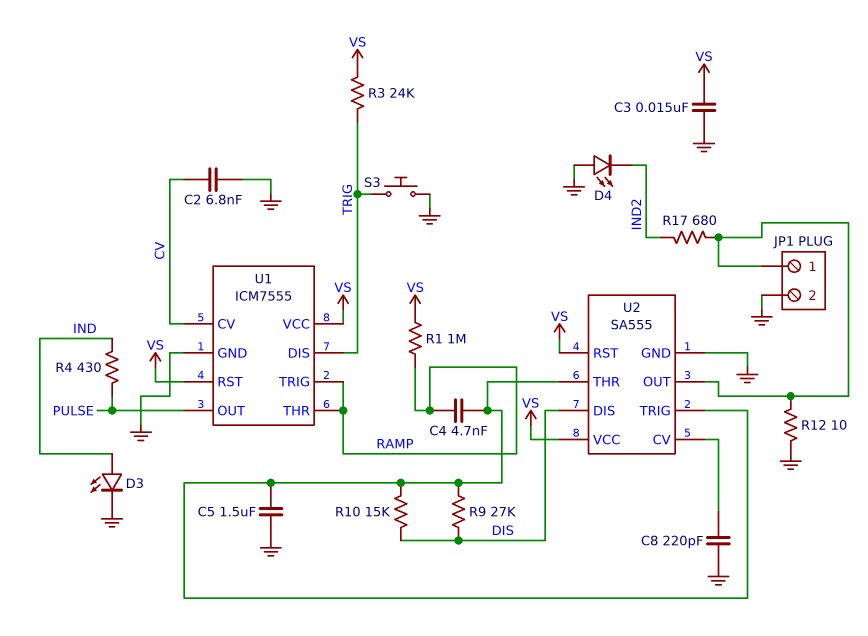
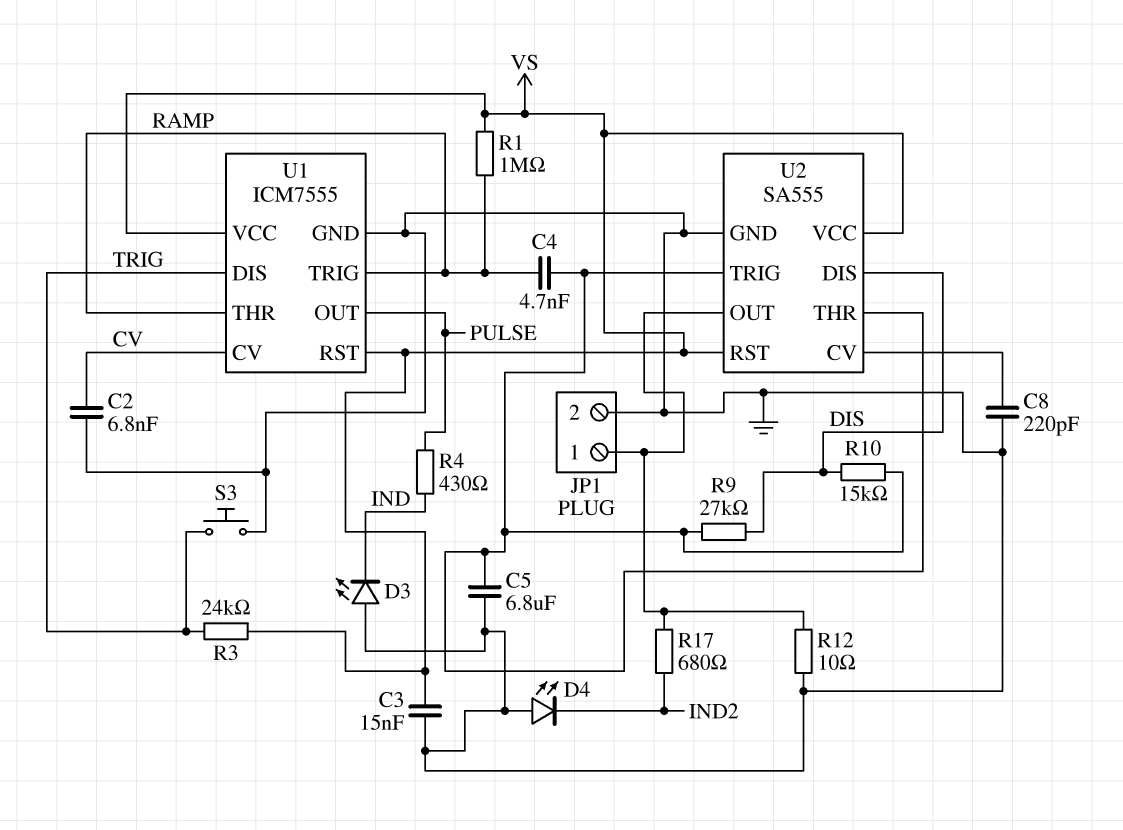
C5: 1.5uF (GND, U2/THR) -> 6.8uF (GND, U2/THR)
D3: LED (A IND, K GND) -> LED (A GND, K IND)

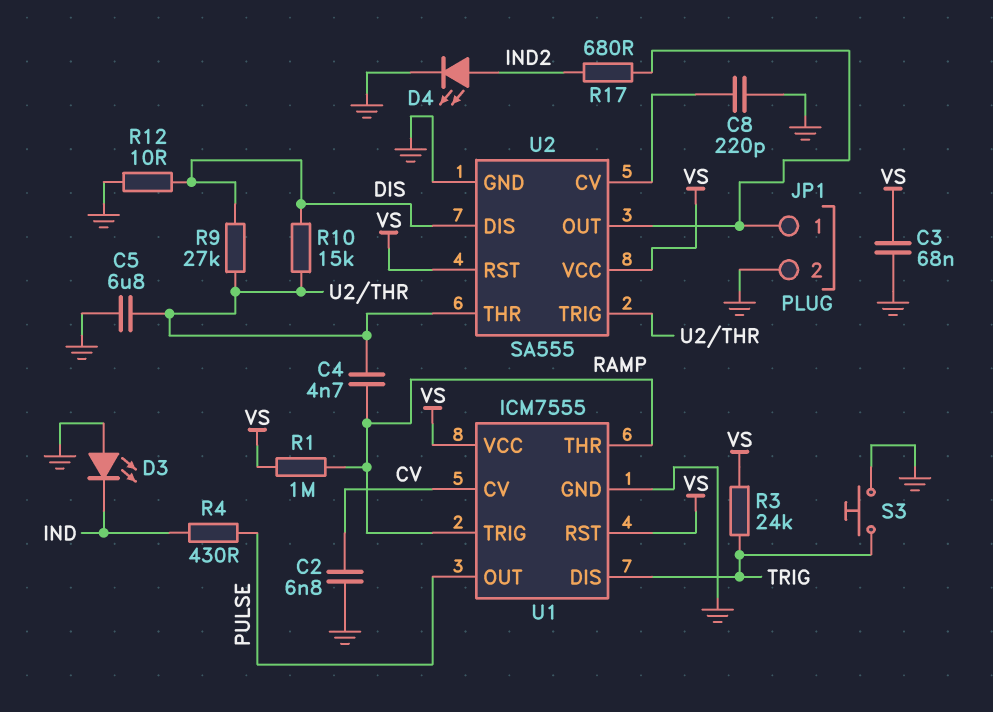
C3: 15nF (GND, VS) -> 68nF (GND, VS)
D4: LED (A GND, K IND2) -> LED (A IND2, K GND)
R12: 10 (GND, JP1/1) -> 10 (DIS, GND)

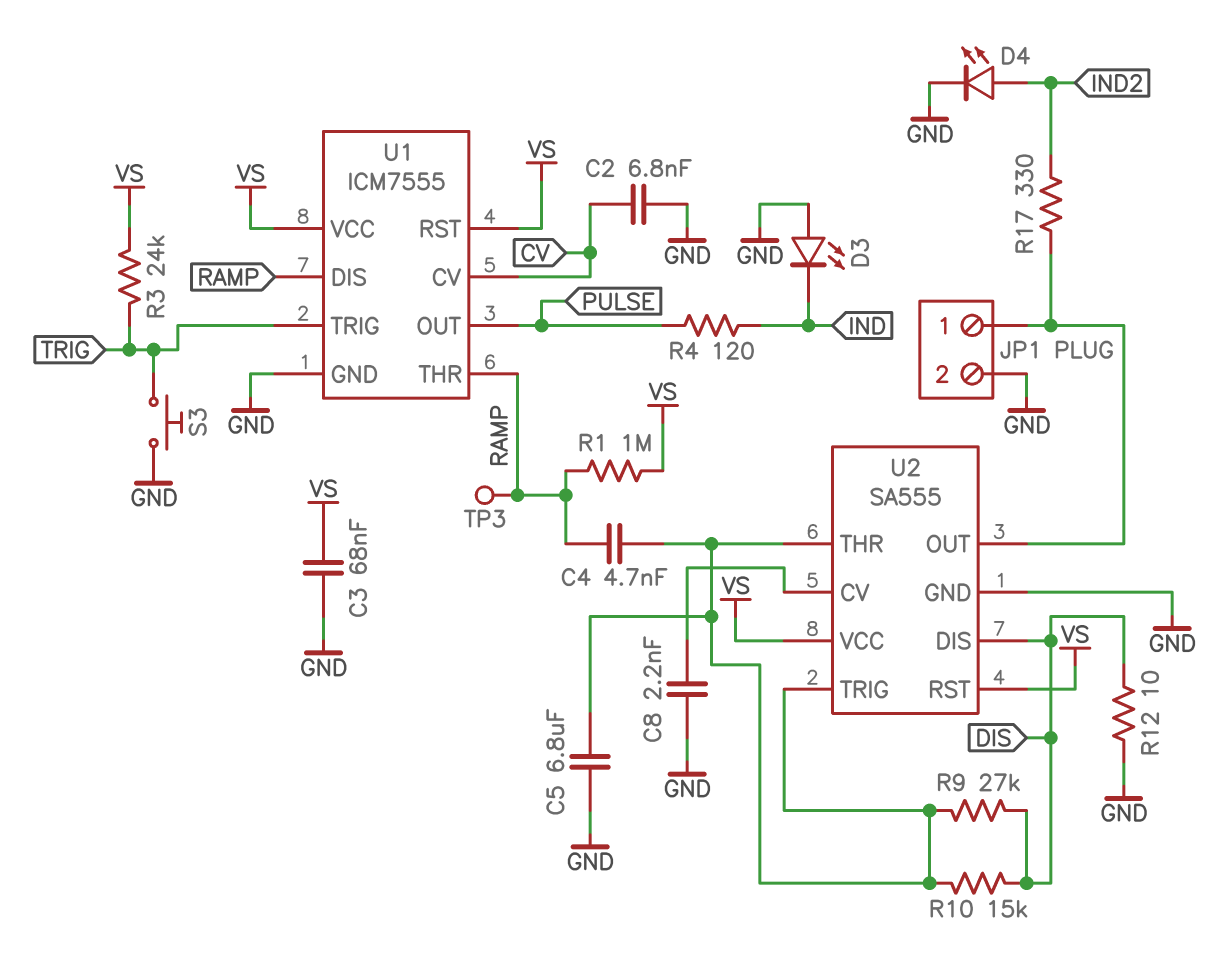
C8: 220pF (GND, U2/CV) -> 2.2nF (GND, U2/CV)
R4: 430 (IND, PULSE) -> 120 (IND, PULSE)
R17: 680 (IND2, JP1/1) -> 330 (IND2, JP1/1)
TP3: none -> test point (RAMP)
U1 pin DIS: TRIG -> RAMP
U1 pin TRIG: RAMP -> TRIG

